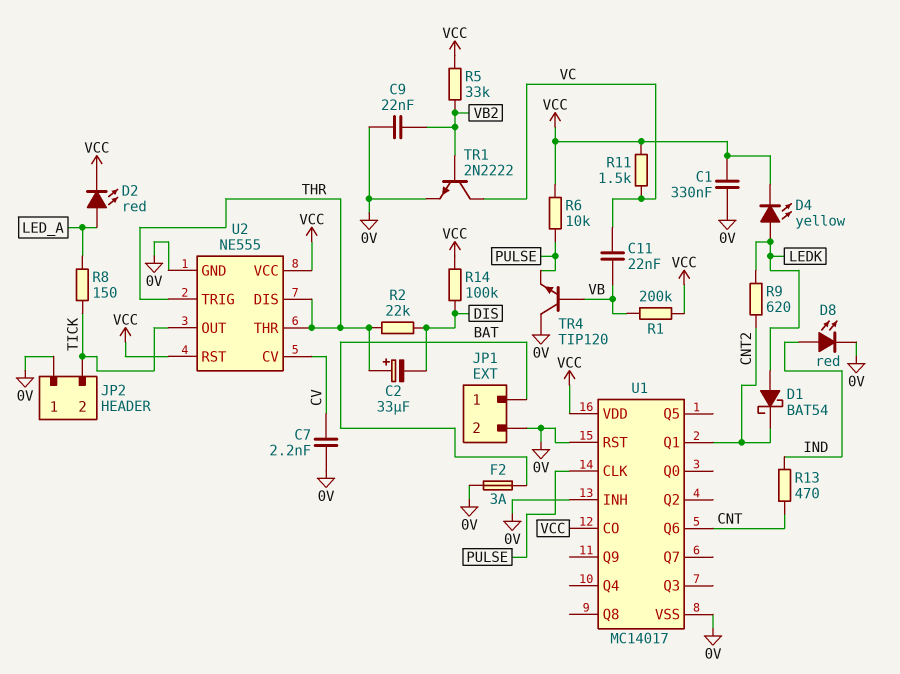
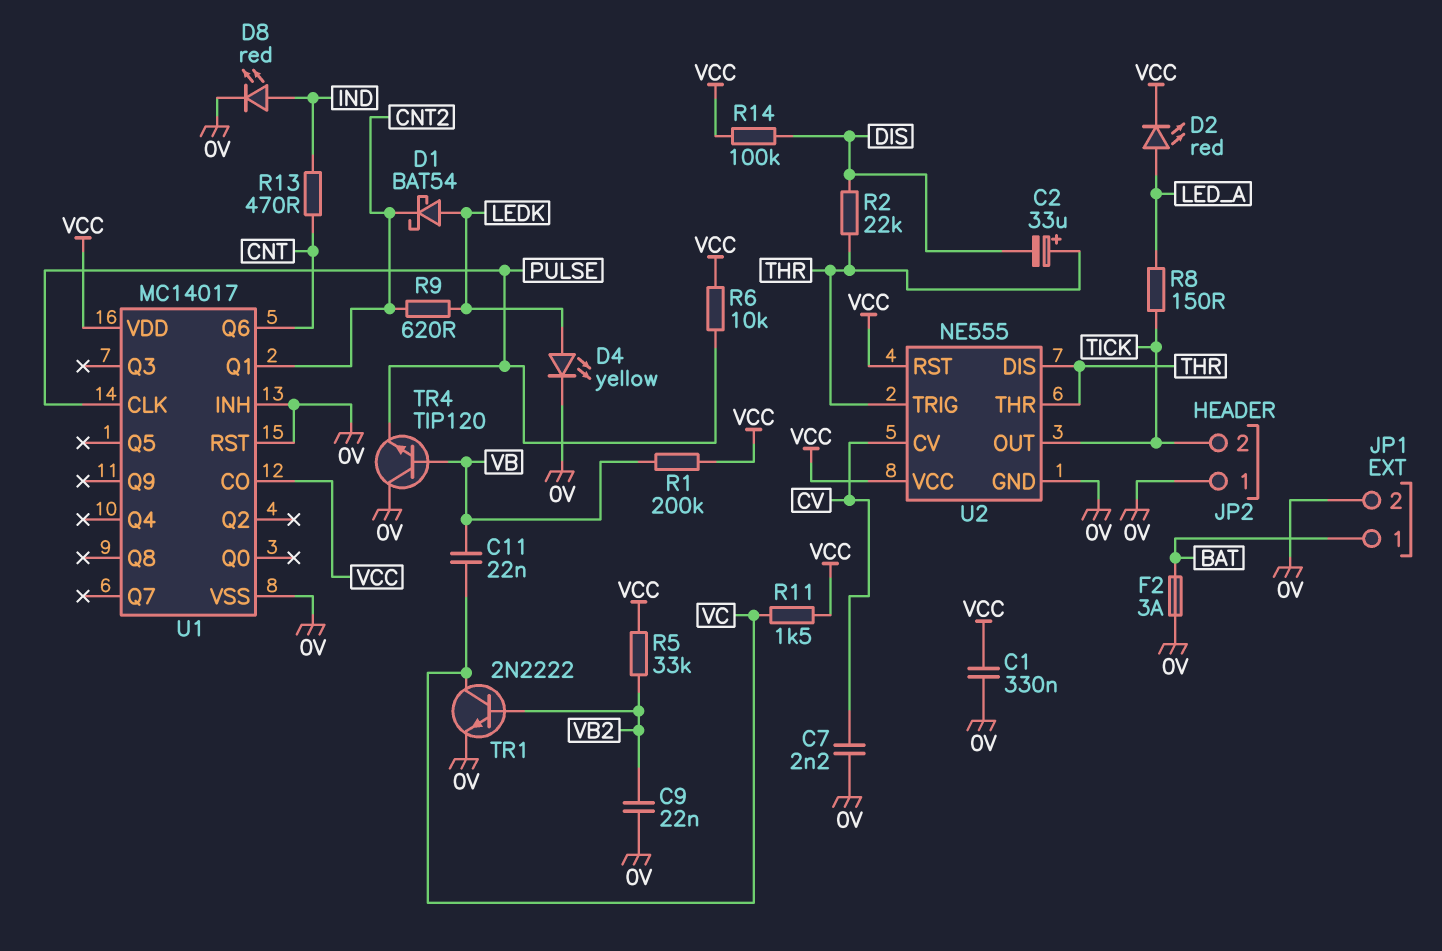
D4: LED yellow (A LEDK, K VCC) -> LED yellow (A LEDK, K 0V)

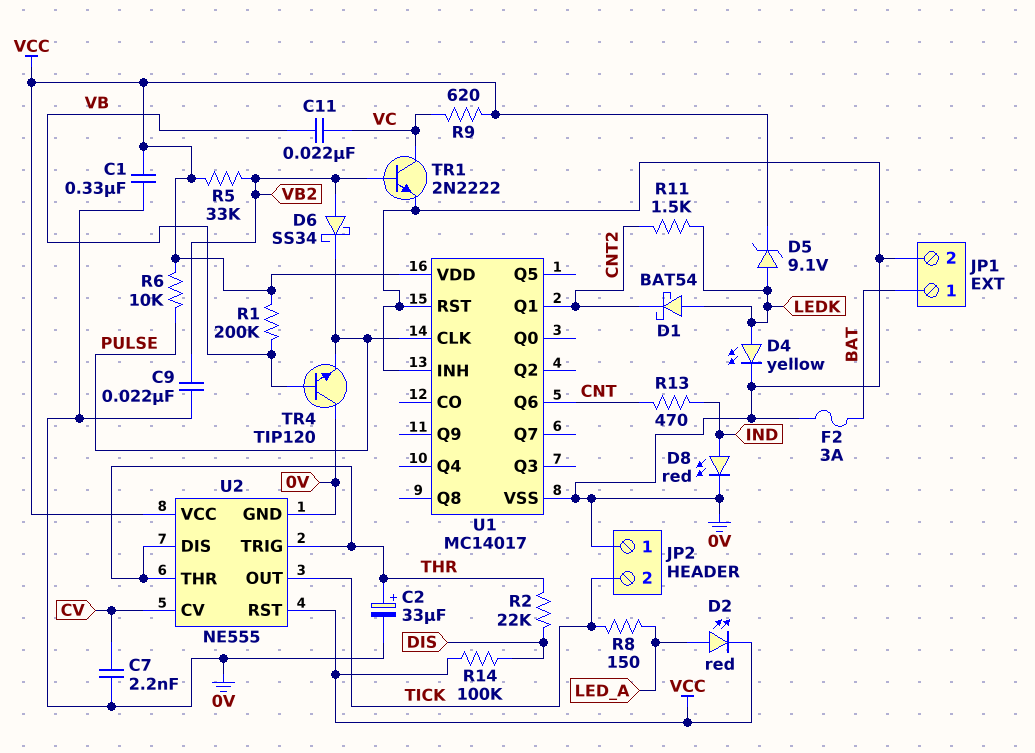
C2: 33uF (plus THR, minus DIS) -> 33uF (plus THR, minus 0V)
D5: none -> zener 9.1V (A LEDK, K VCC)
D6: none -> schottky SS34 (A VB2, K PULSE)
R9: 620 (CNT2, LEDK) -> 620 (VC, VCC)
R11: 1.5k (VC, VCC) -> 1.5k (CNT2, LEDK)
U1 pin CO: VCC -> none

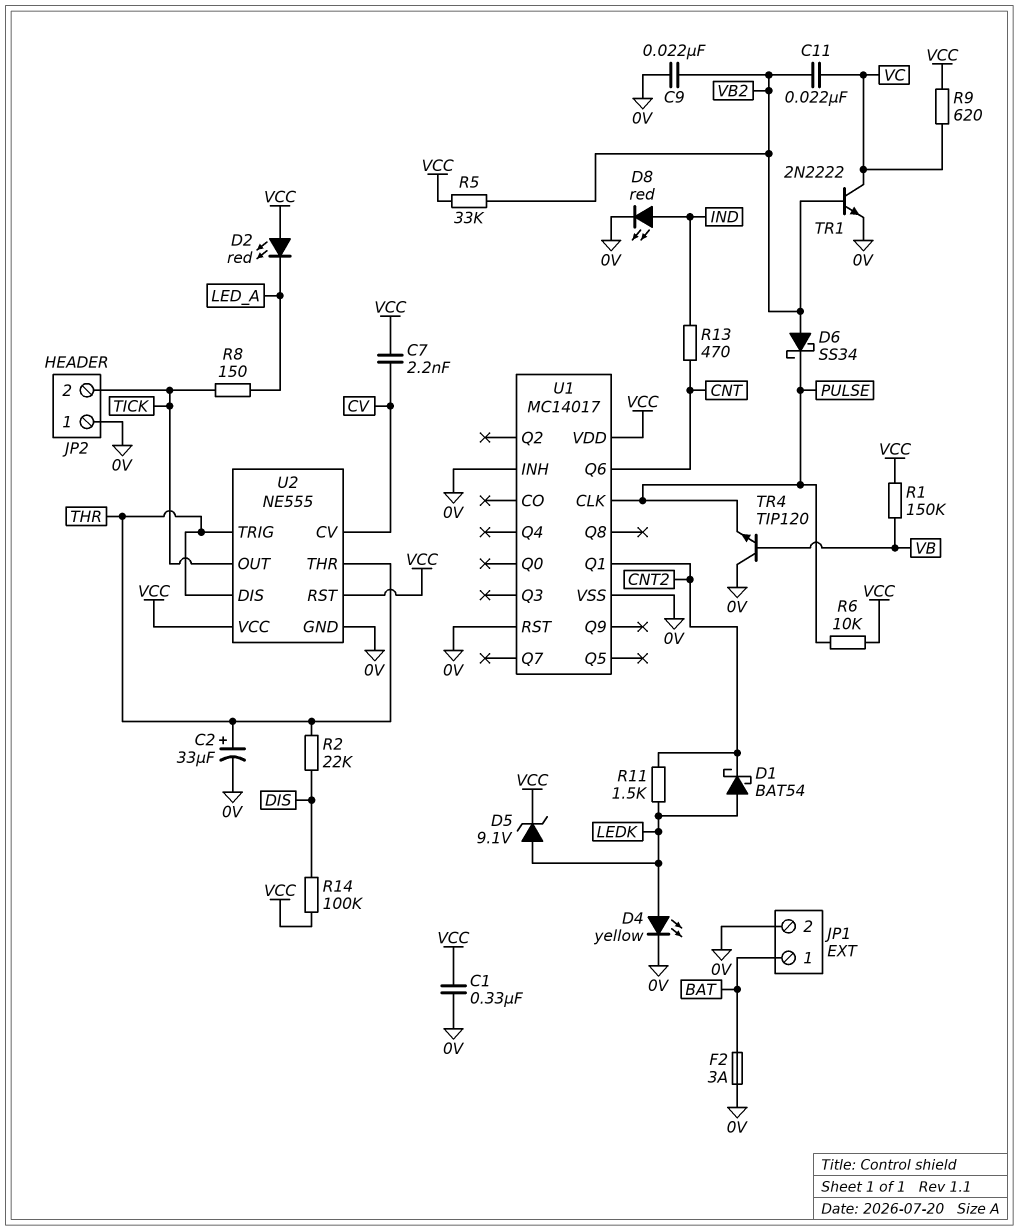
C7: 2.2nF (0V, CV) -> 2.2nF (CV, VCC)
C11: 22nF (VB, VC) -> 22nF (VB2, VC)
D2: LED red (A LED_A, K VCC) -> LED red (A VCC, K LED_A)
R1: 200k (VB, VCC) -> 150k (VB, VCC)

